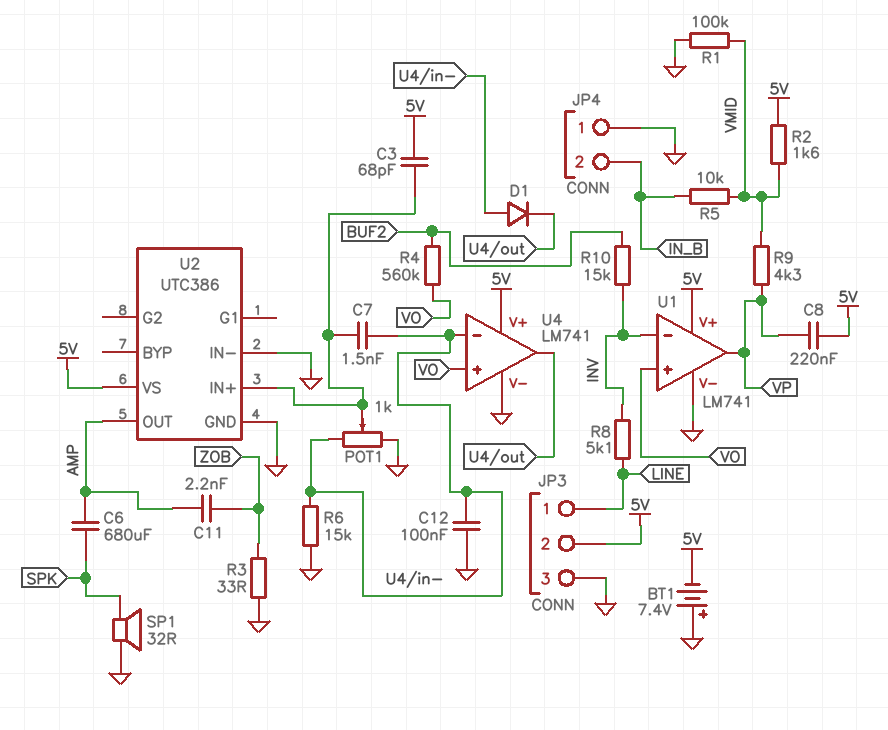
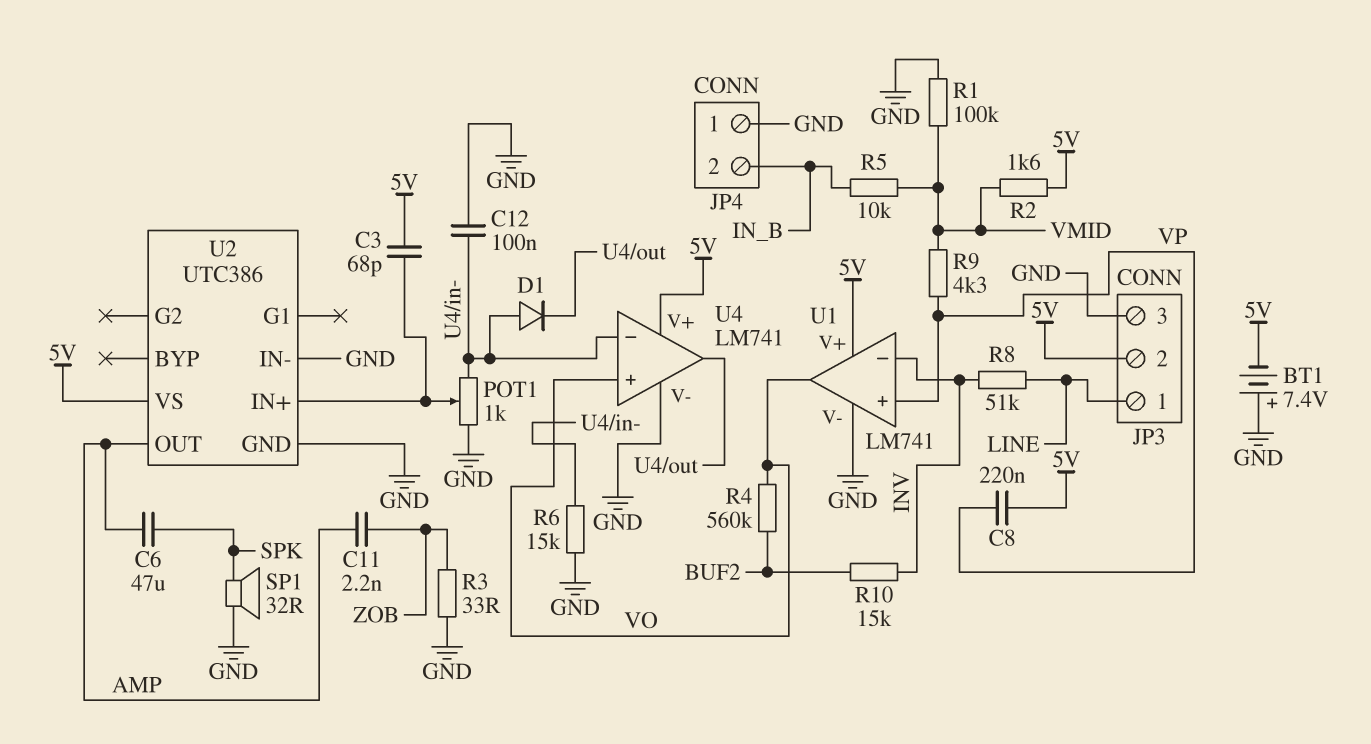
C6: 680uF (AMP, SPK) -> 47uF (AMP, SPK)
C7: 1.5nF (U2/IN+, U4/in-) -> none
R8: 5.1k (INV, LINE) -> 51k (INV, LINE)
U1 pin in+: VO -> VP
U1 pin out: VP -> VO

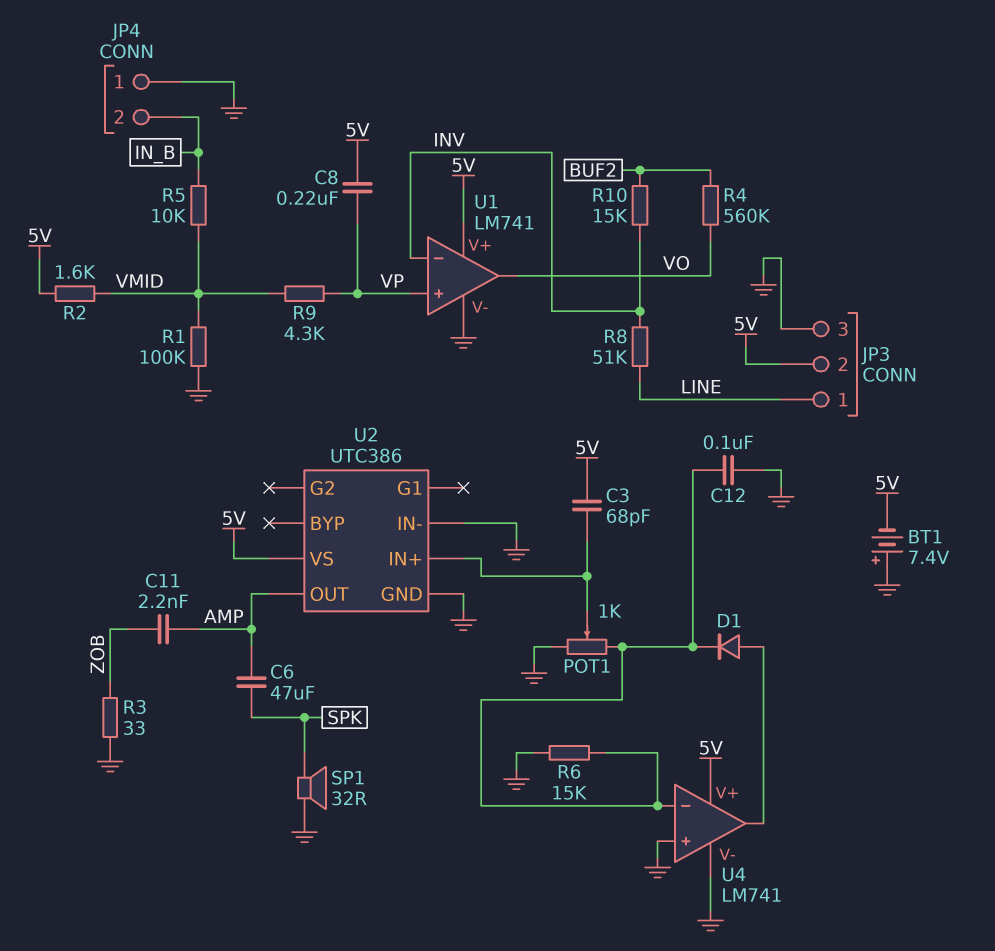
D1: diode (A U4/in-, K U4/out) -> diode (A U4/out, K U4/in-)
U4 pin in+: VO -> GND

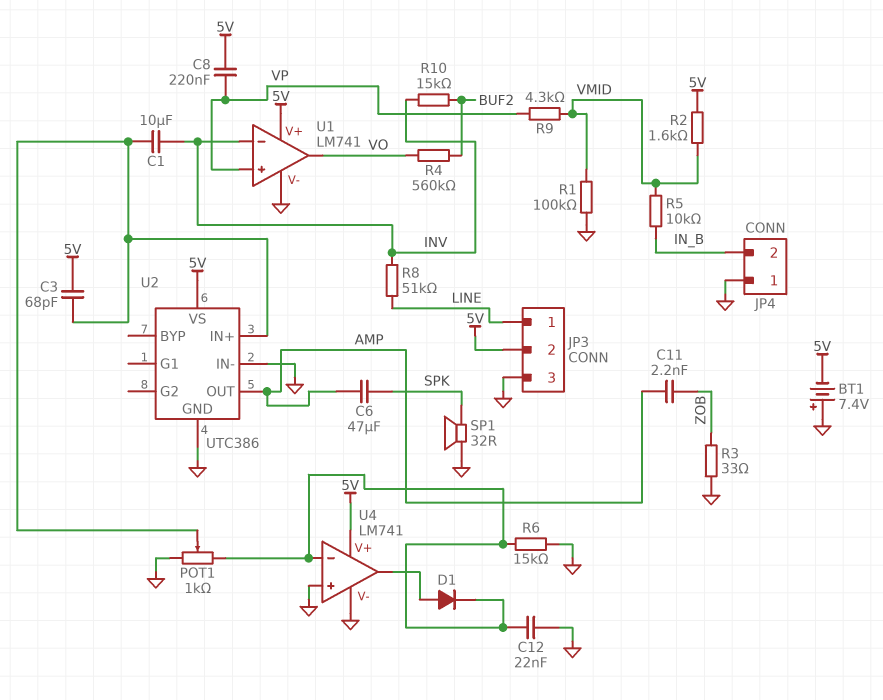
C1: none -> 10uF (INV, U2/IN+)
C12: 100nF (GND, U4/in-) -> 22nF (GND, U4/in-)

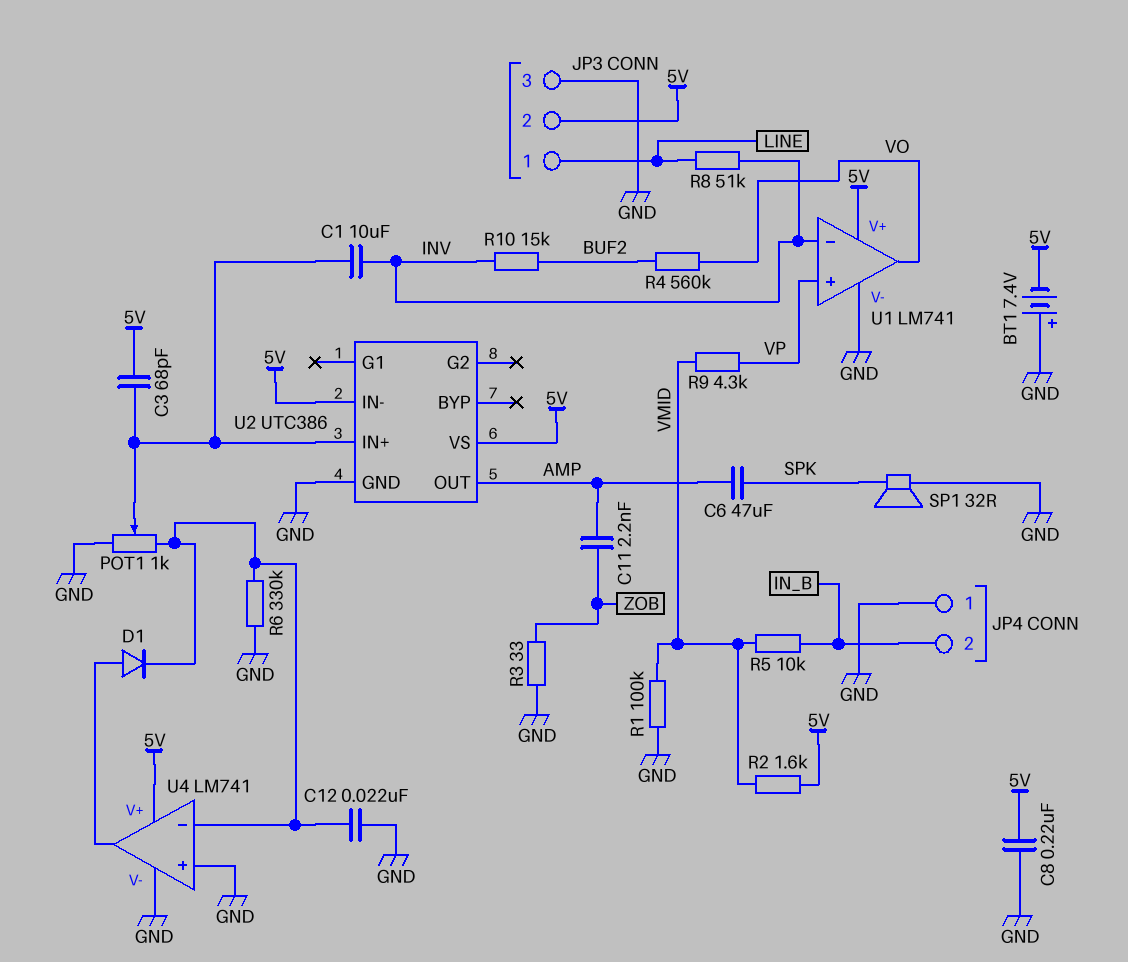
C8: 220nF (5V, VP) -> 220nF (5V, GND)
R6: 15k (GND, U4/in-) -> 330k (GND, U4/in-)
U2 pin IN-: GND -> 5V

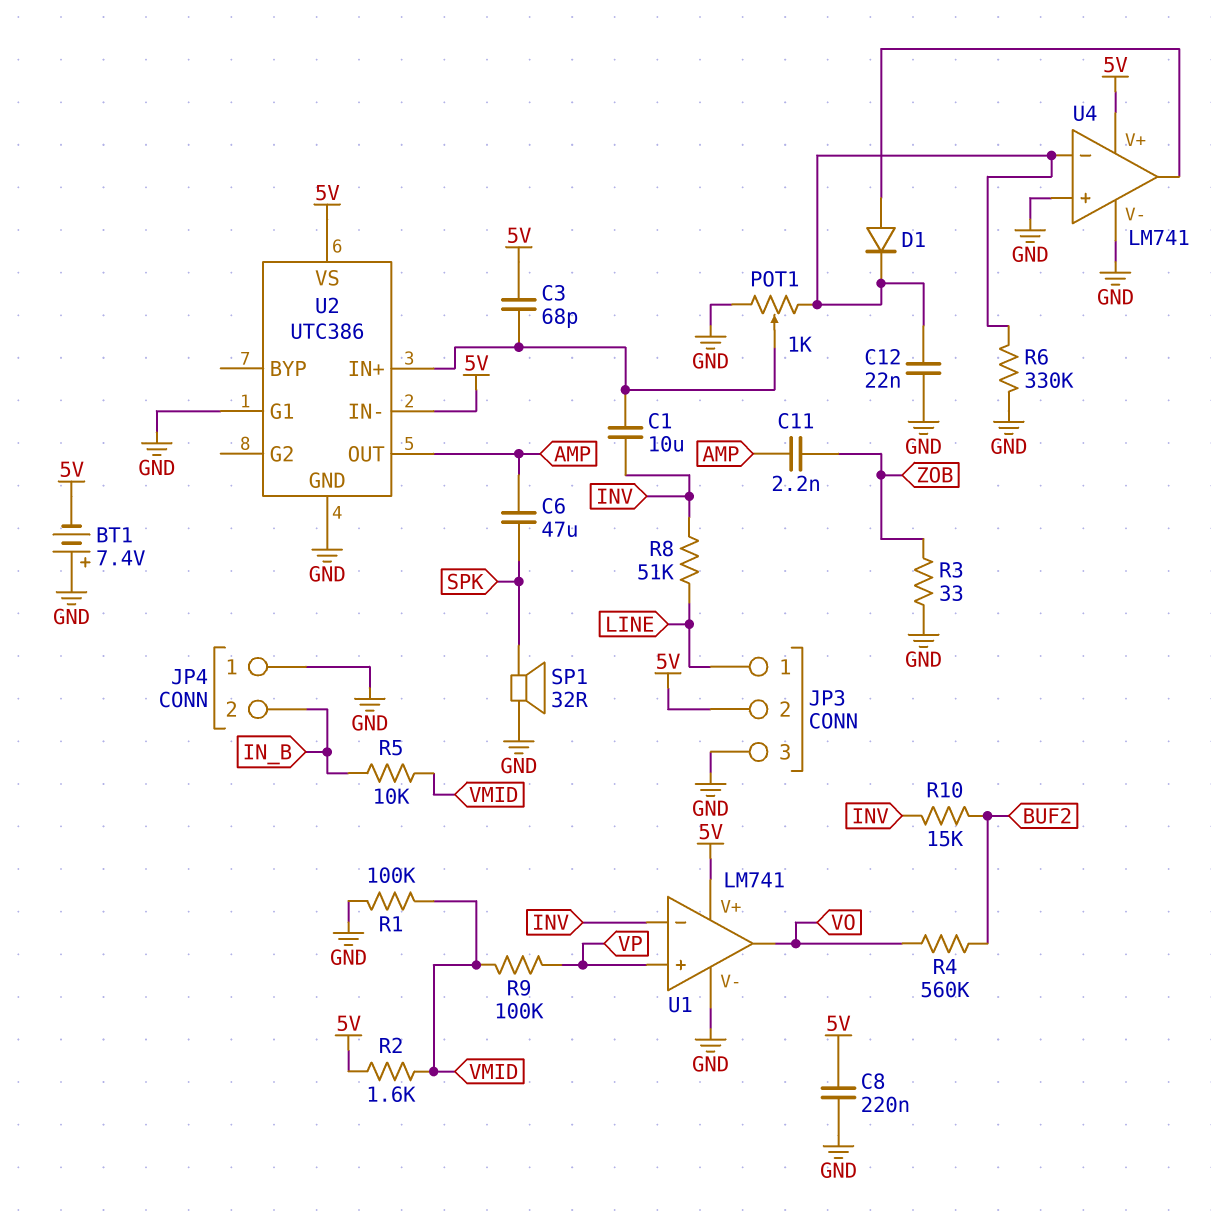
R9: 4.3k (VMID, VP) -> 100k (VMID, VP)
U2 pin G1: none -> GND

